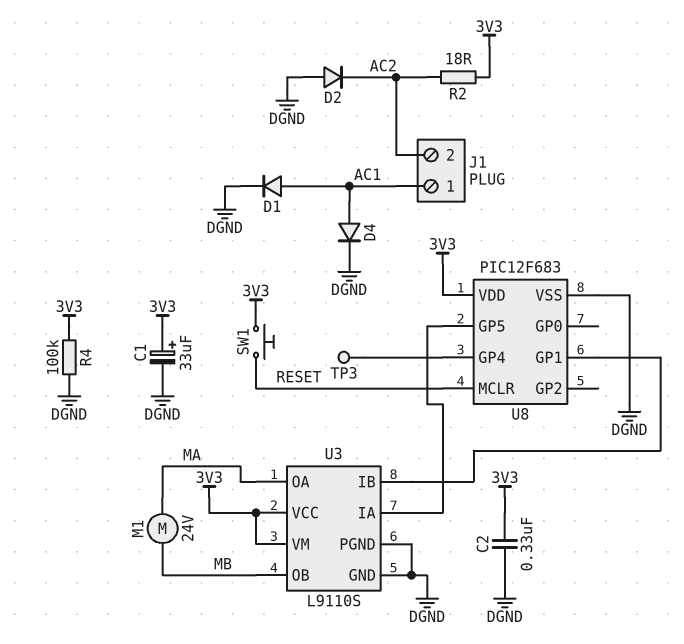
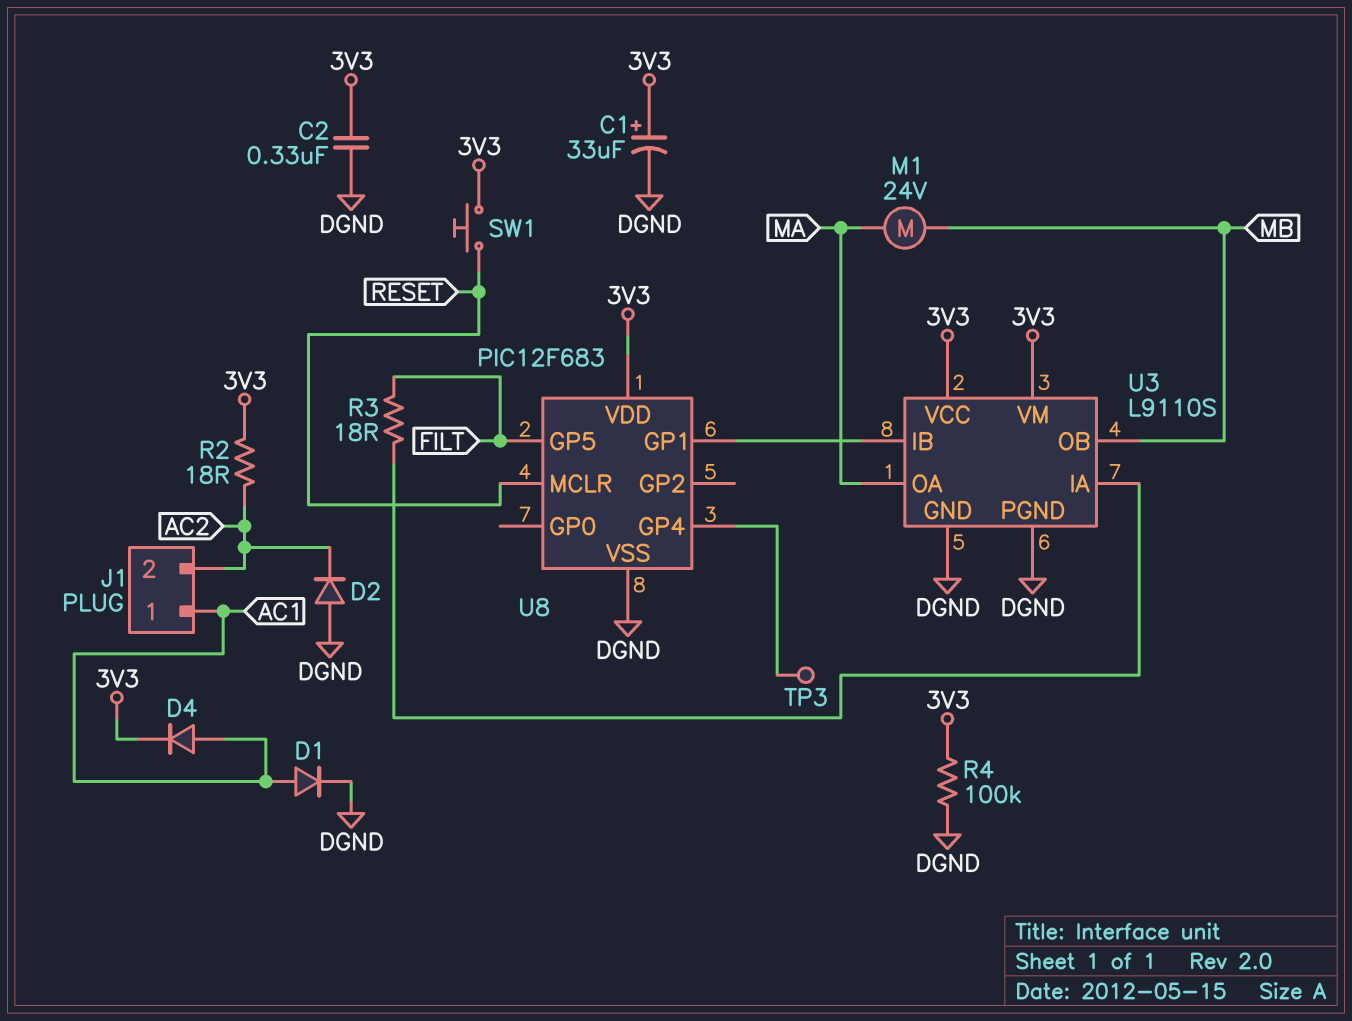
D4: diode (A AC1, K DGND) -> diode (A AC1, K 3V3)
R3: none -> 18 (FILT, U3/IA)
U8 pin GP5: U3/IA -> FILT

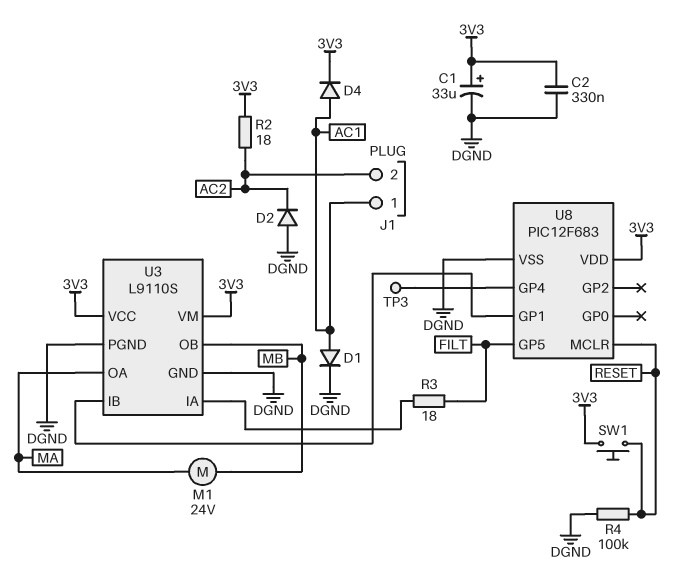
R4: 100k (3V3, DGND) -> 100k (DGND, RESET)

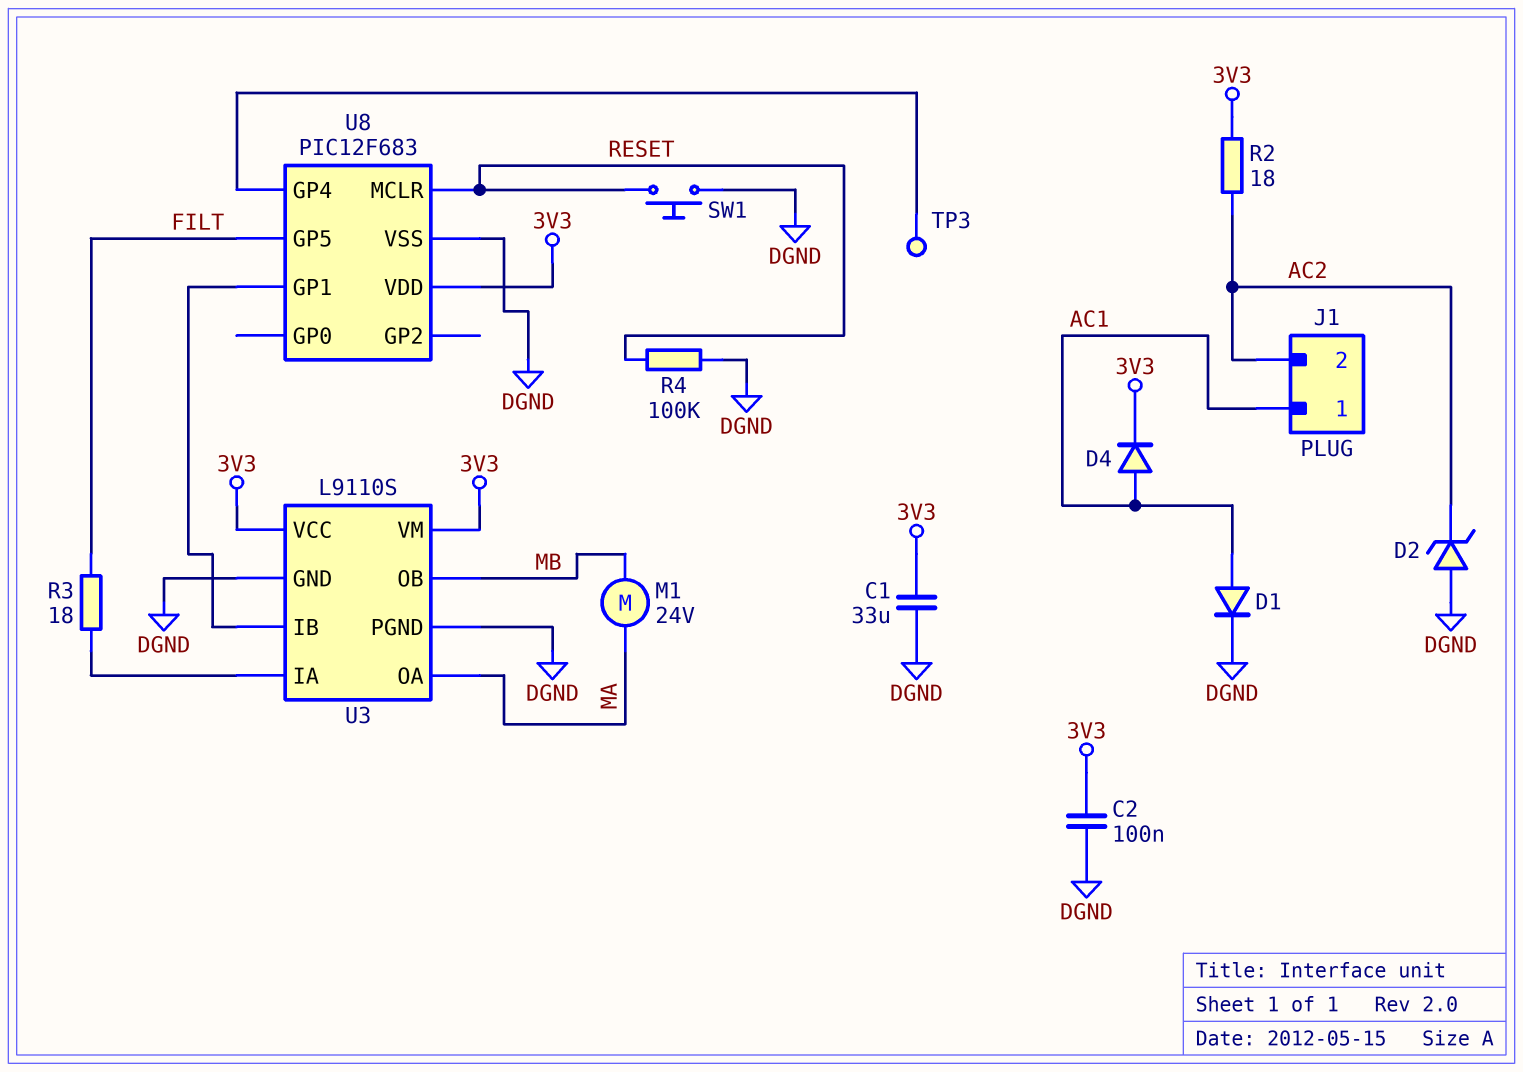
C1: 33uF (plus 3V3, minus DGND) -> 33uF (3V3, DGND)
C2: 330nF (3V3, DGND) -> 100nF (3V3, DGND)
D2: diode (A DGND, K AC2) -> zener (A DGND, K AC2)
SW1: button (3V3, RESET) -> button (DGND, RESET)

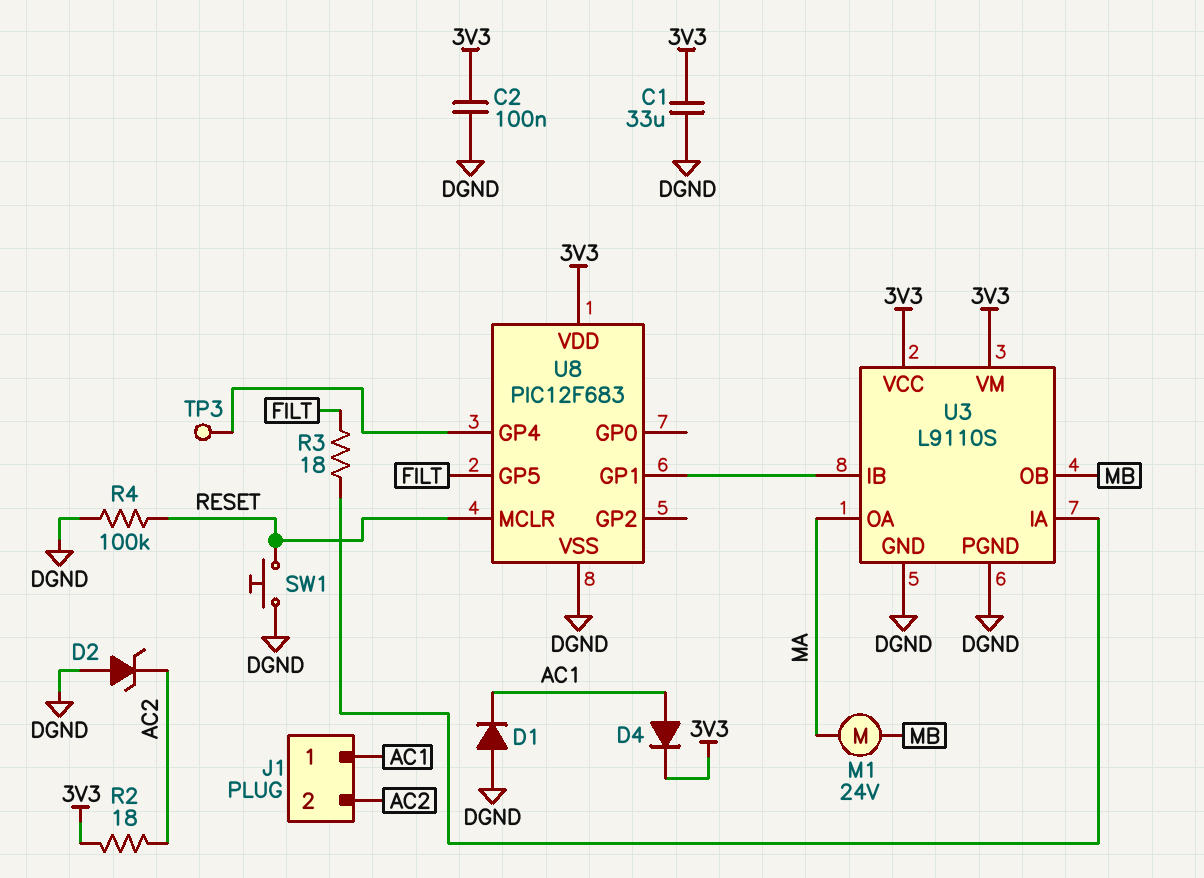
D1: diode (A AC1, K DGND) -> diode (A DGND, K AC1)

